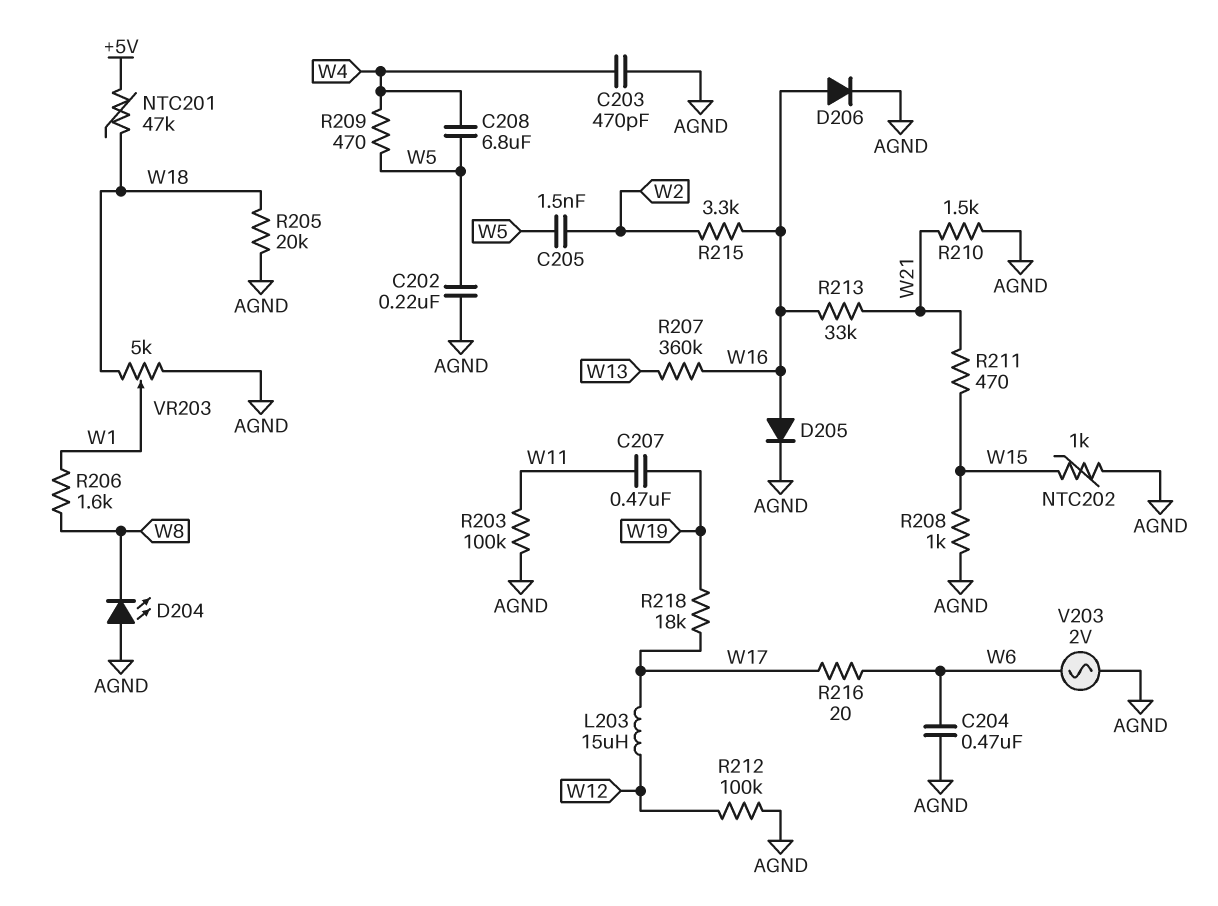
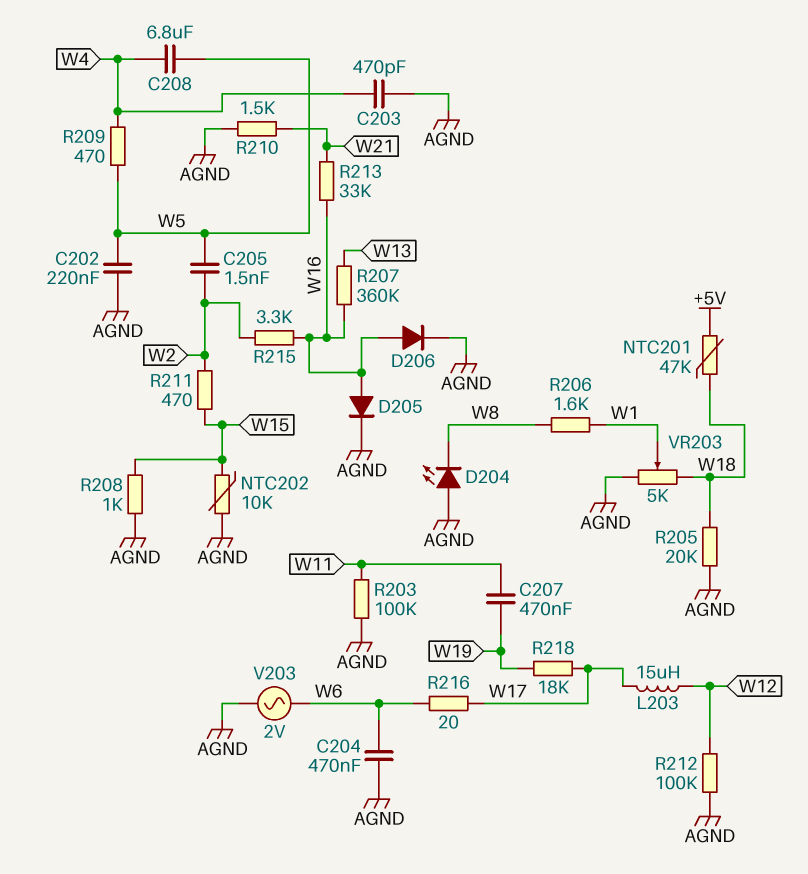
NTC202: 1k (AGND, W15) -> 10k (AGND, W15)
R211: 470 (W15, W21) -> 470 (W2, W15)

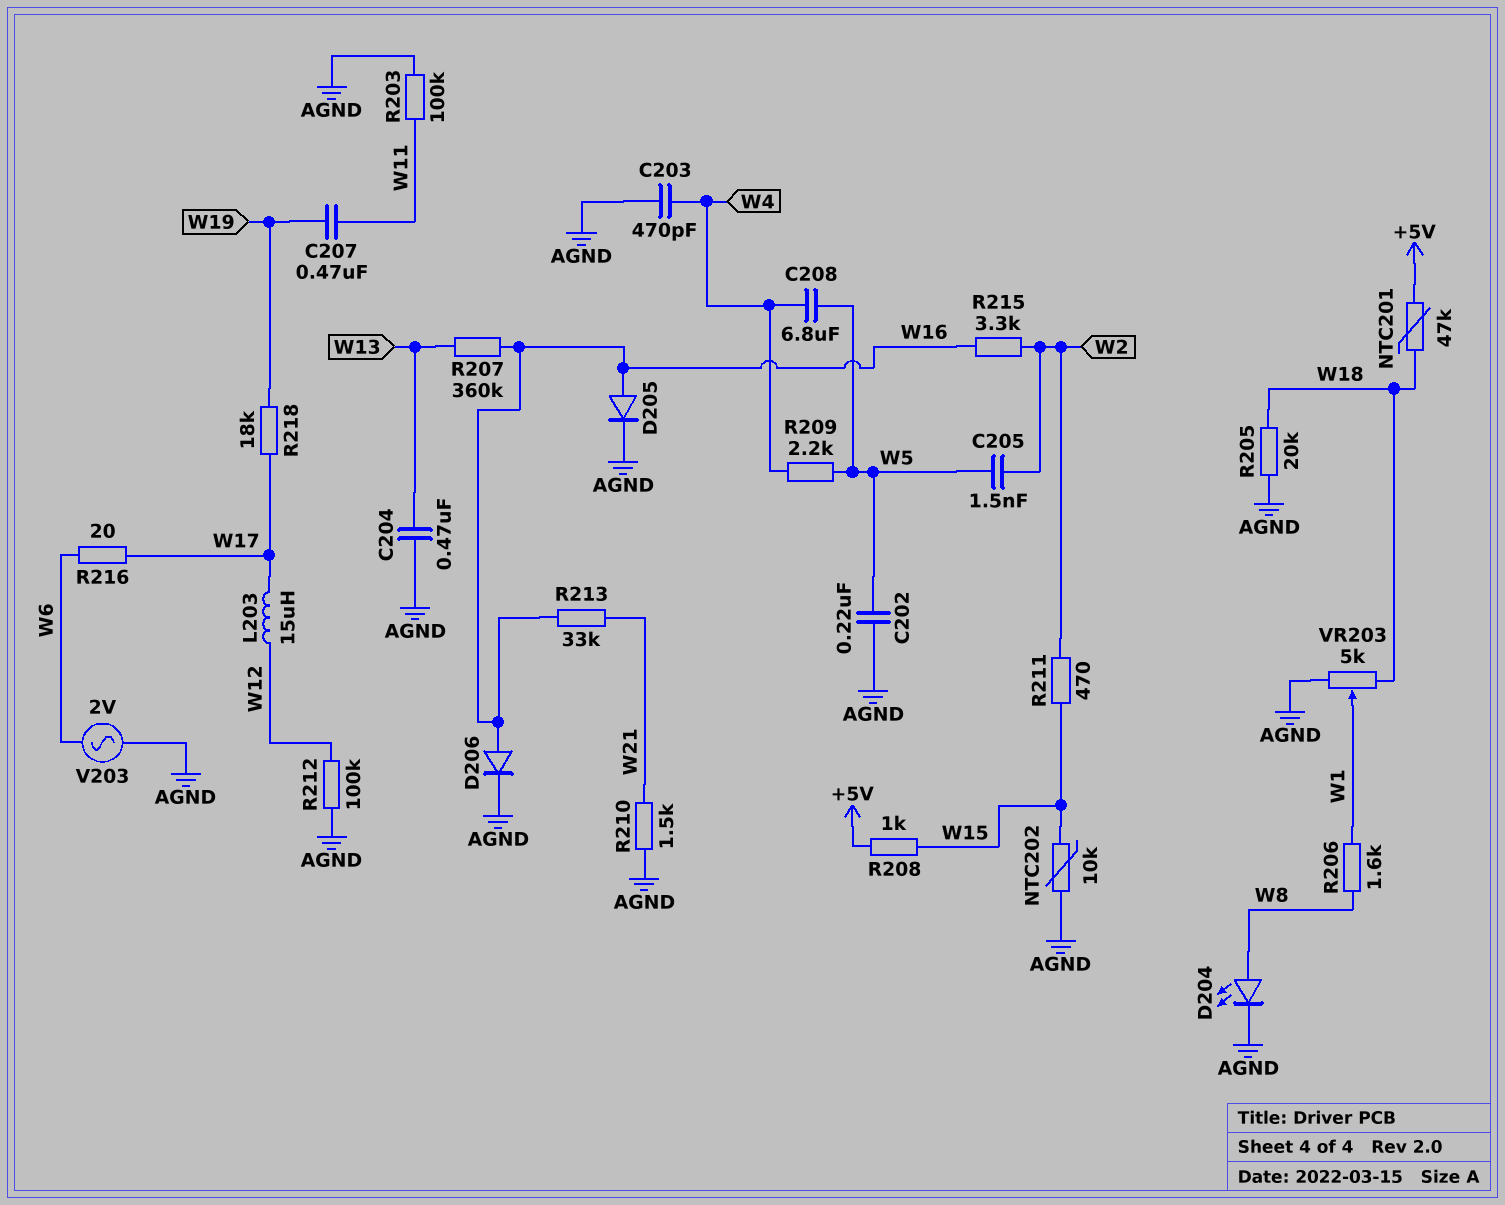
C204: 470nF (AGND, W6) -> 470nF (AGND, W13)
D204: LED (A AGND, K W8) -> LED (A W8, K AGND)
R208: 1k (AGND, W15) -> 1k (+5V, W15)
R209: 470 (W4, W5) -> 2.2k (W4, W5)

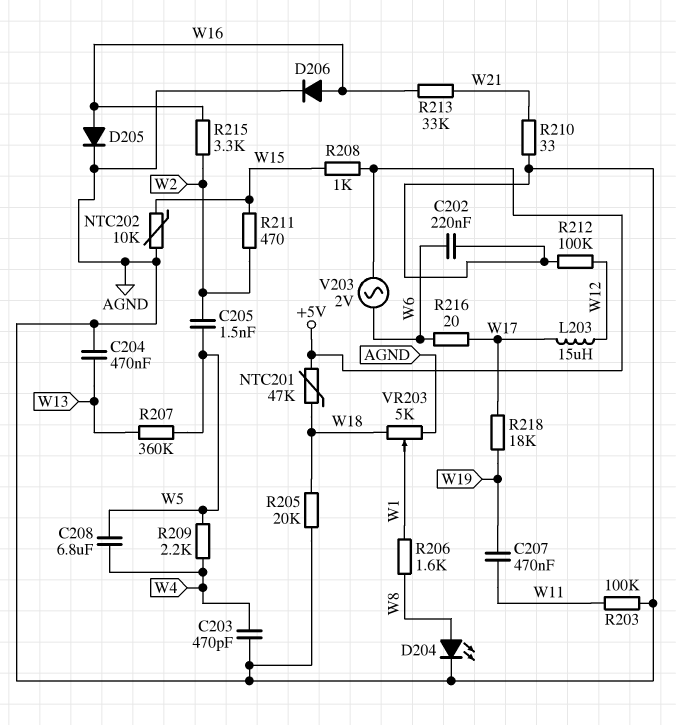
C202: 220nF (AGND, W5) -> 220nF (AGND, W6)
R207: 360k (W13, W16) -> 360k (W5, W13)
R210: 1.5k (AGND, W21) -> 33 (AGND, W21)
V203: AC 2V (AGND, W6) -> AC 2V (+5V, W6)

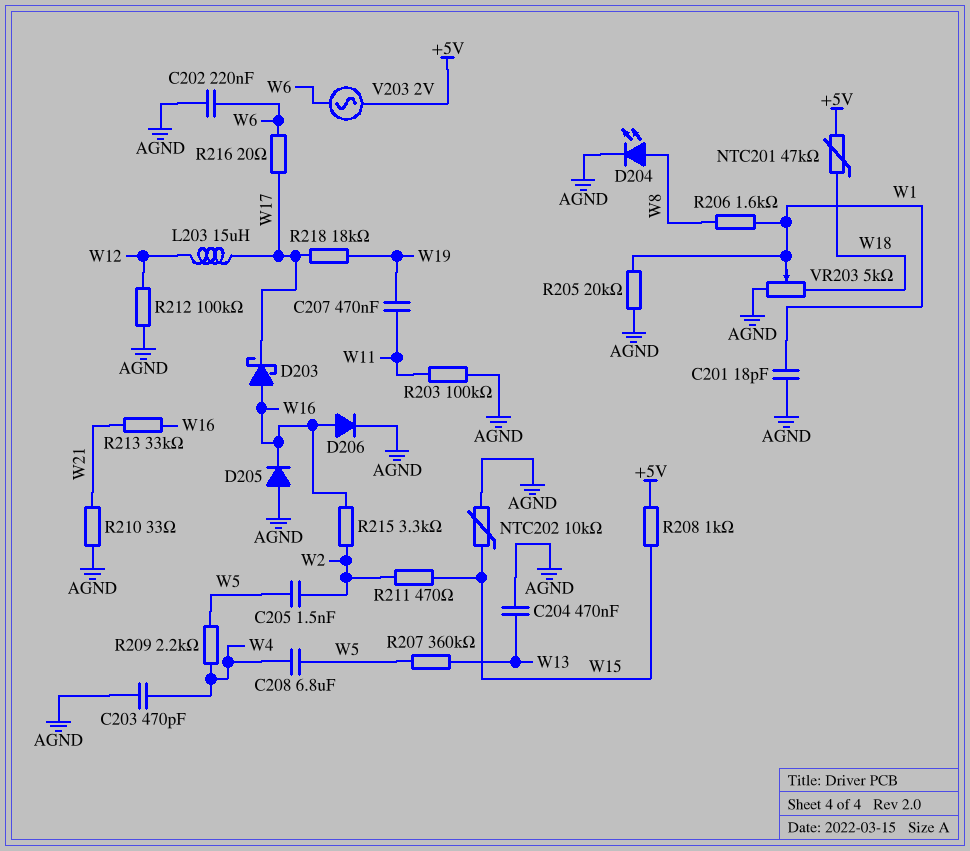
C201: none -> 18pF (AGND, W1)
D203: none -> schottky (A W16, K W17)
D205: diode (A W16, K AGND) -> diode (A AGND, K W16)
R205: 20k (AGND, W18) -> 20k (AGND, W1)

